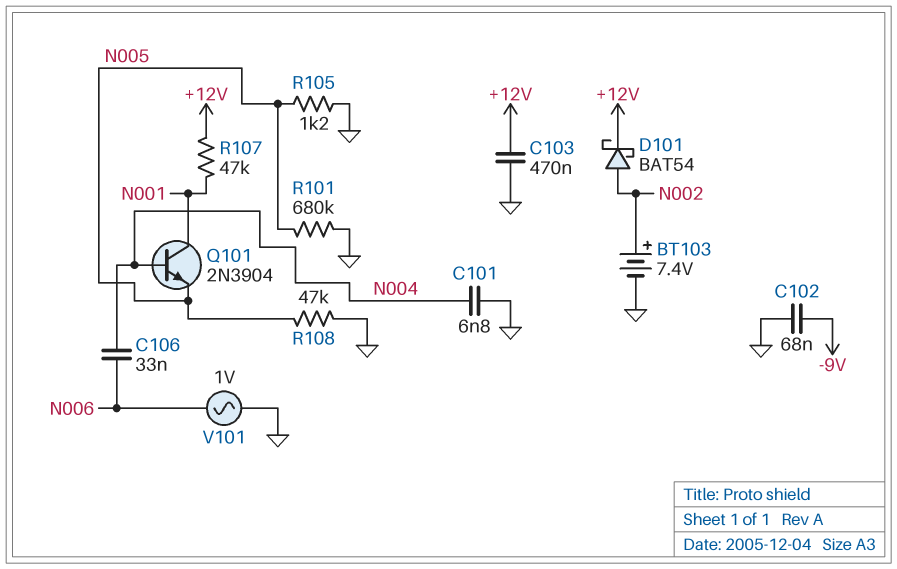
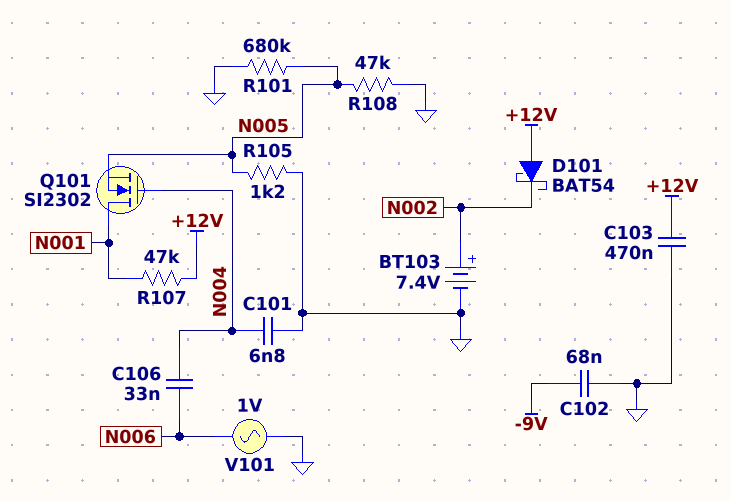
D101: schottky BAT54 (A N002, K +12V) -> schottky BAT54 (A +12V, K N002)
Q101: NPN 2N3904 (B N004, C N001, E N005) -> NMOS SI2302 (G N004, D N001, S N005)

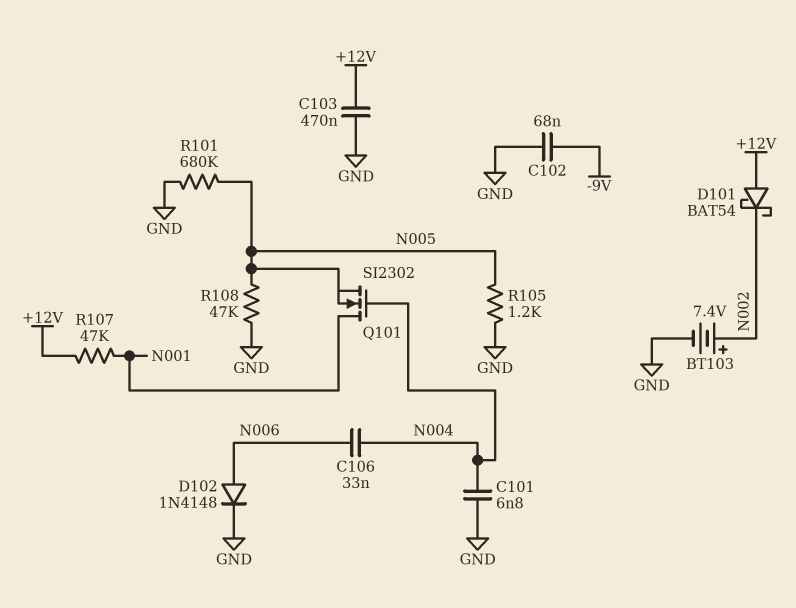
D102: none -> diode 1N4148 (A N006, K GND)
V101: AC 1V (GND, N006) -> none

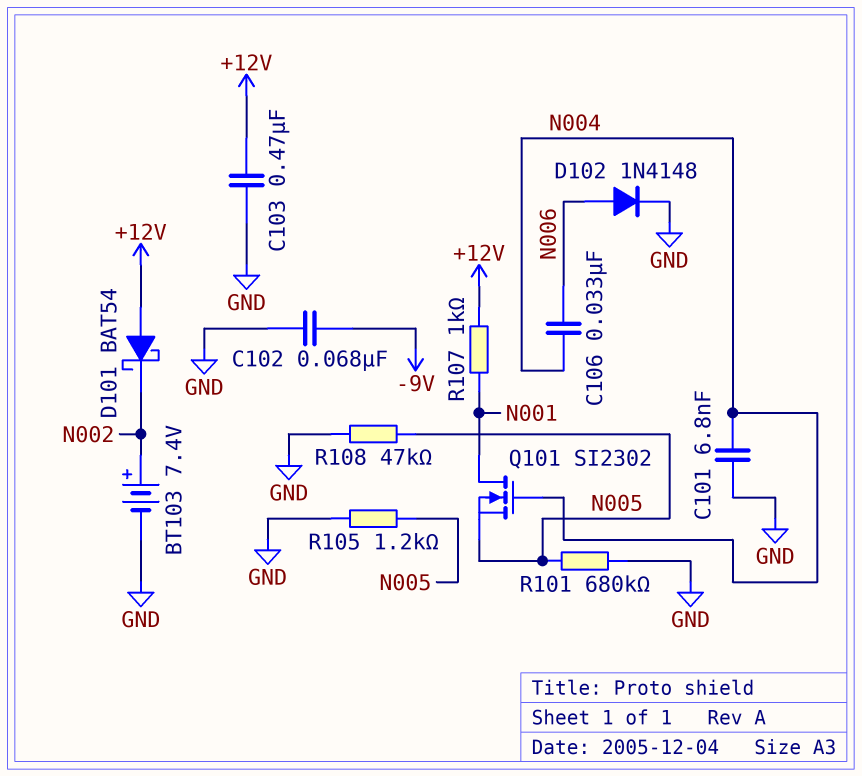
R107: 47k (+12V, N001) -> 1k (+12V, N001)

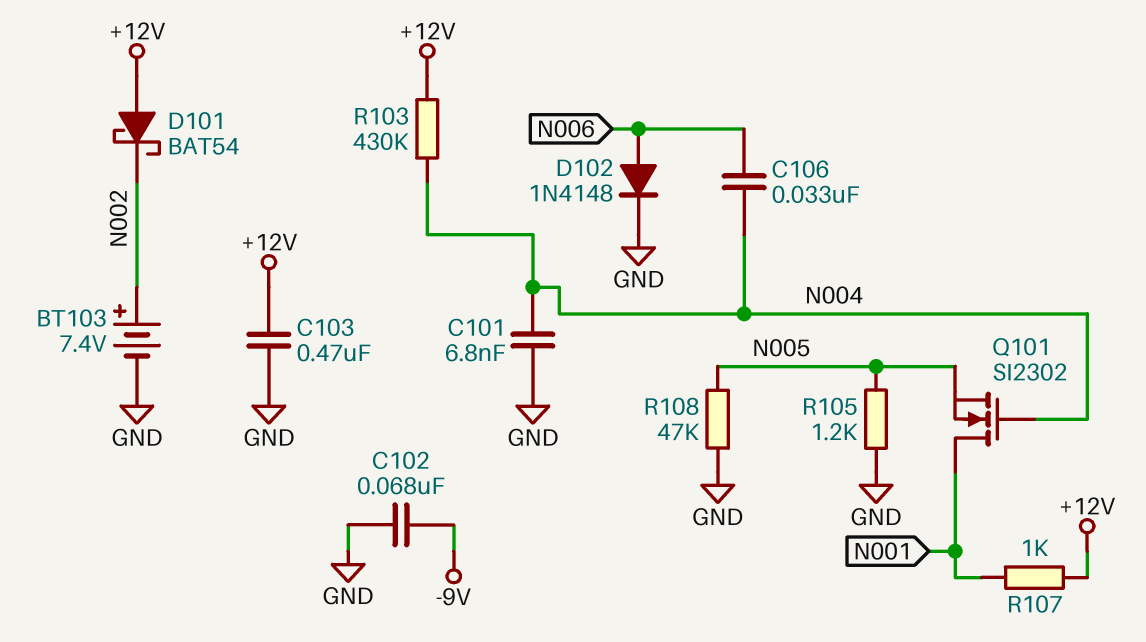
R101: 680k (GND, N005) -> none
R103: none -> 430k (+12V, N004)

